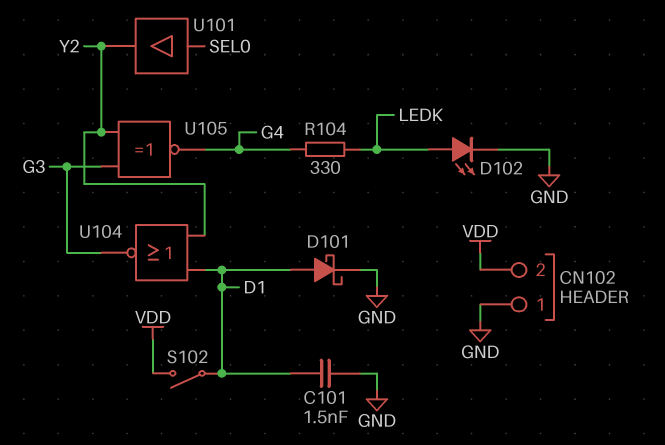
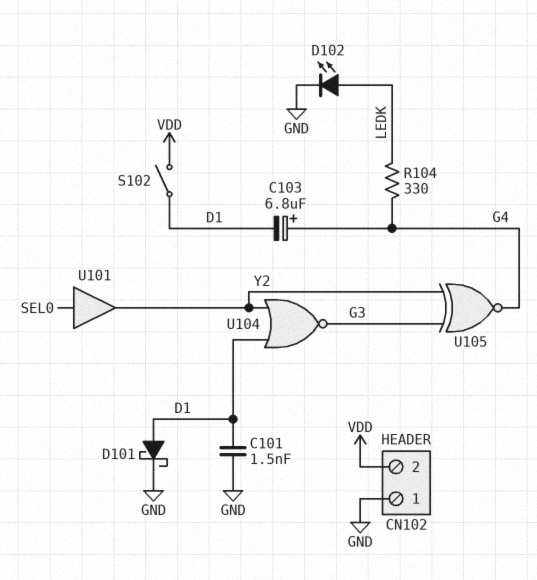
C103: none -> 6.8uF (plus G4, minus D1)

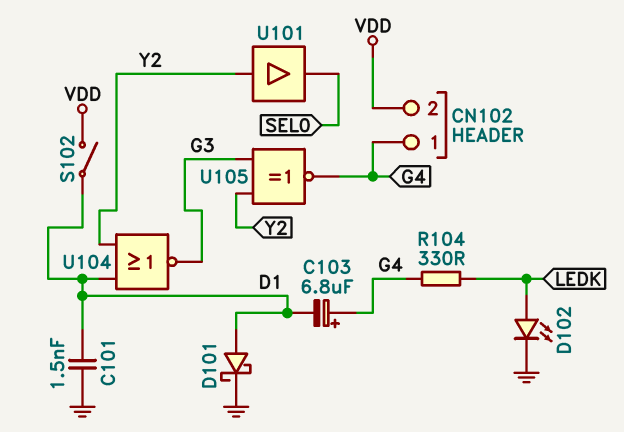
CN102 pin 1: GND -> G4
U101: buffer (in SEL0, out Y2) -> buffer (in Y2, out SEL0)

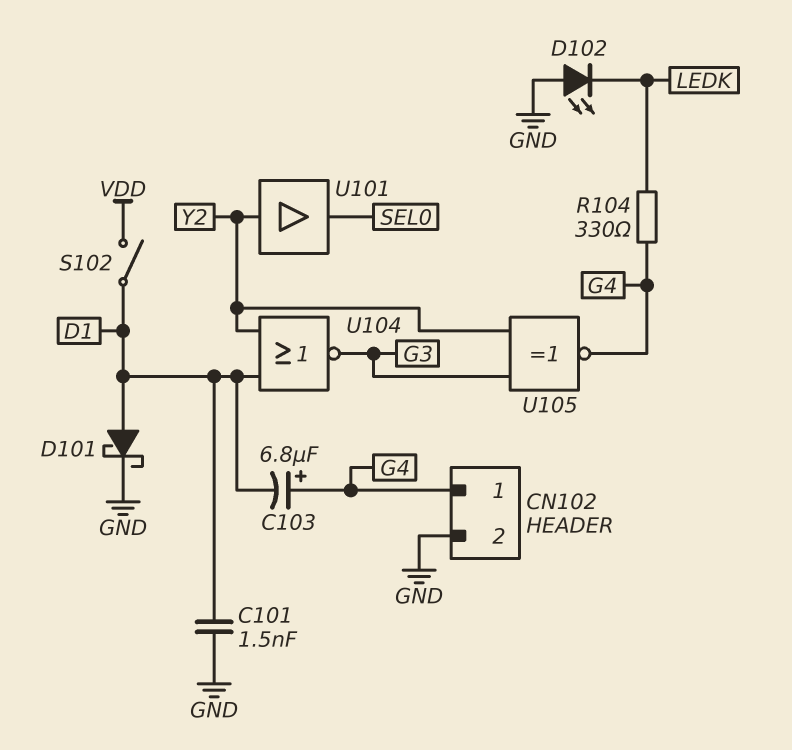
CN102 pin 2: VDD -> GND
D102: LED (A LEDK, K GND) -> LED (A GND, K LEDK)

